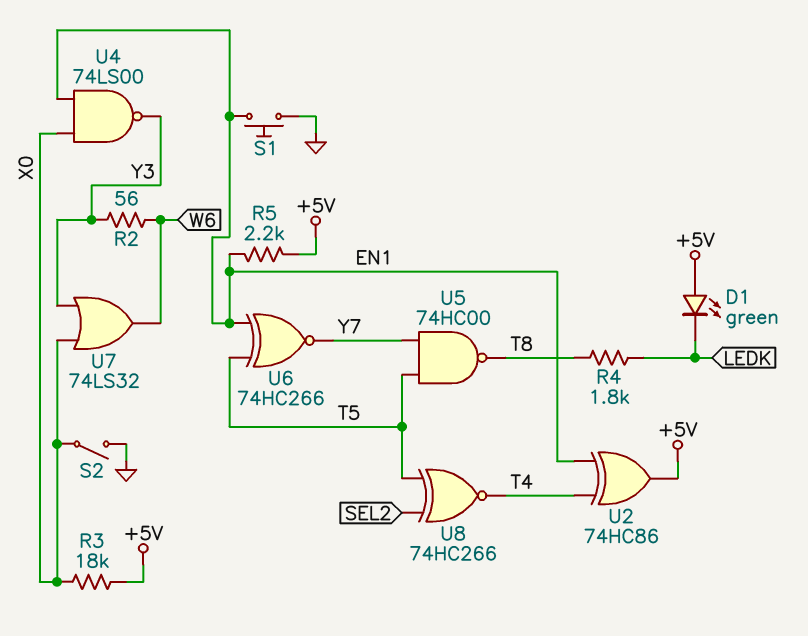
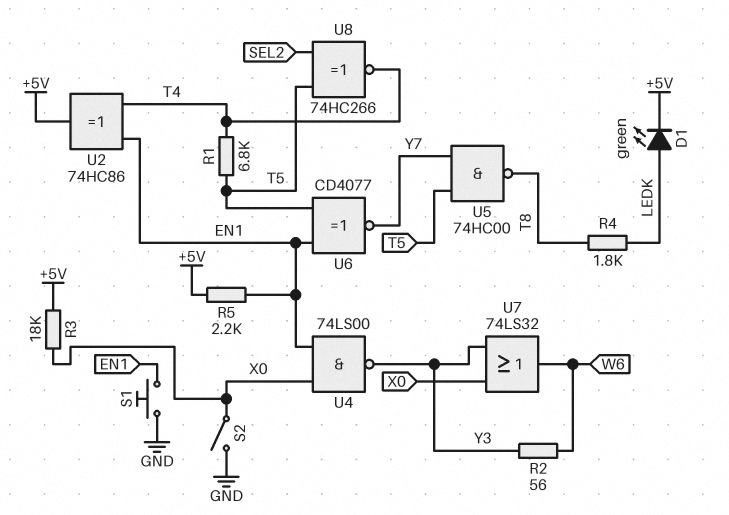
D1: LED green (A +5V, K LEDK) -> LED green (A LEDK, K +5V)
R1: none -> 6.8k (T4, T5)
U6: XNOR 74HC266 (in EN1, in T5, out Y7) -> XNOR CD4077 (in EN1, in T5, out Y7)

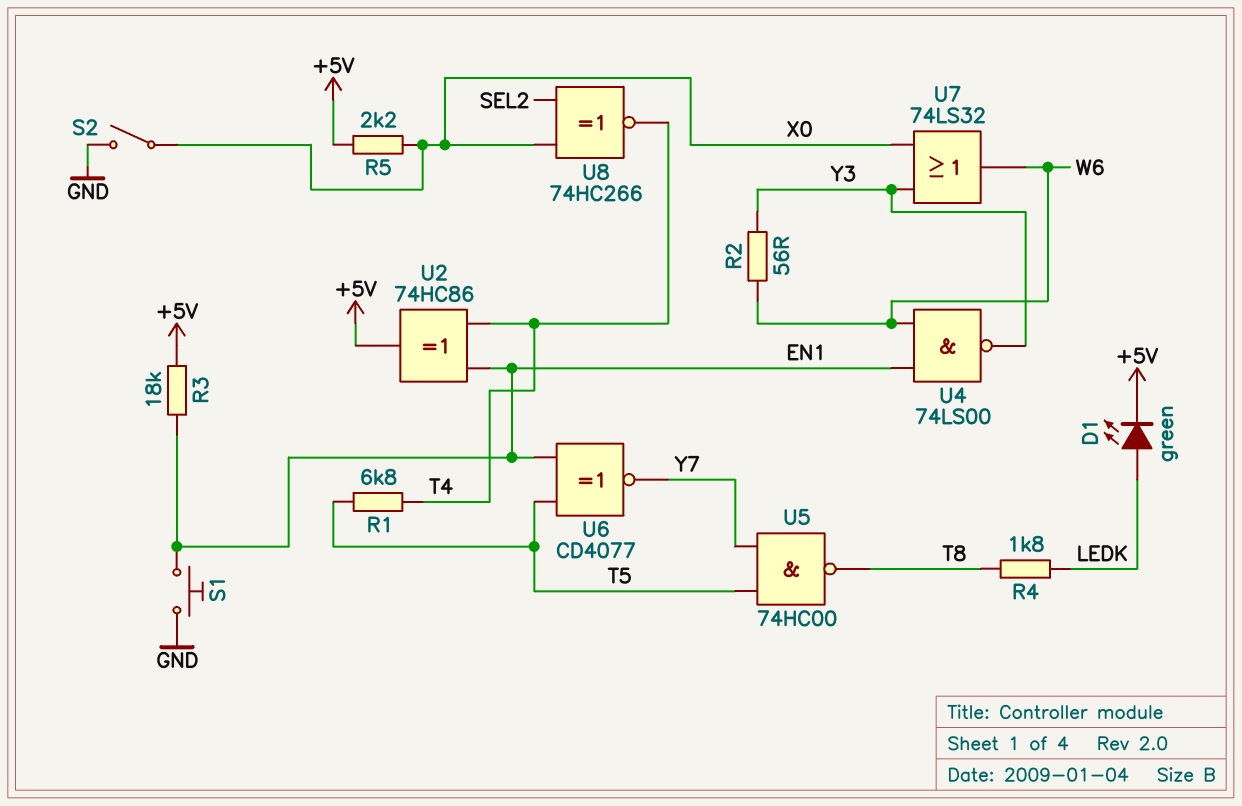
R3: 18k (+5V, X0) -> 18k (+5V, EN1)
R5: 2.2k (+5V, EN1) -> 2.2k (+5V, X0)
U4: NAND 74LS00 (in EN1, in X0, out Y3) -> NAND 74LS00 (in EN1, in W6, out Y3)
U8: XNOR 74HC266 (in SEL2, in T5, out T4) -> XNOR 74HC266 (in SEL2, in X0, out T4)

